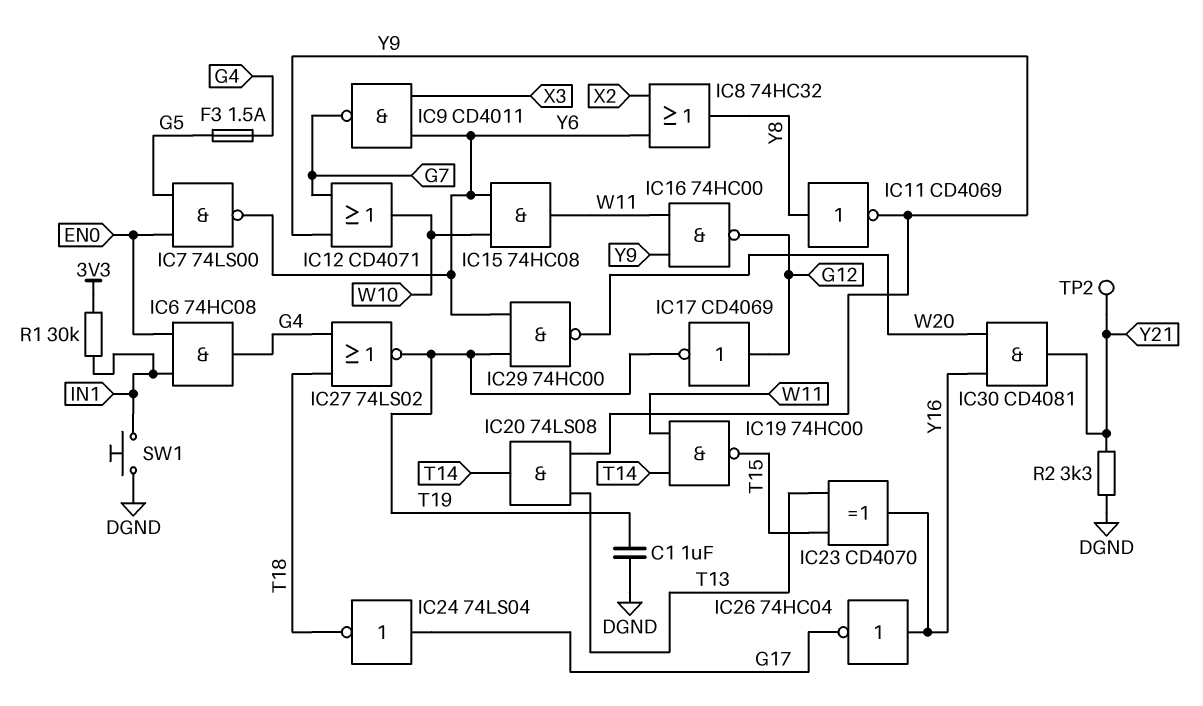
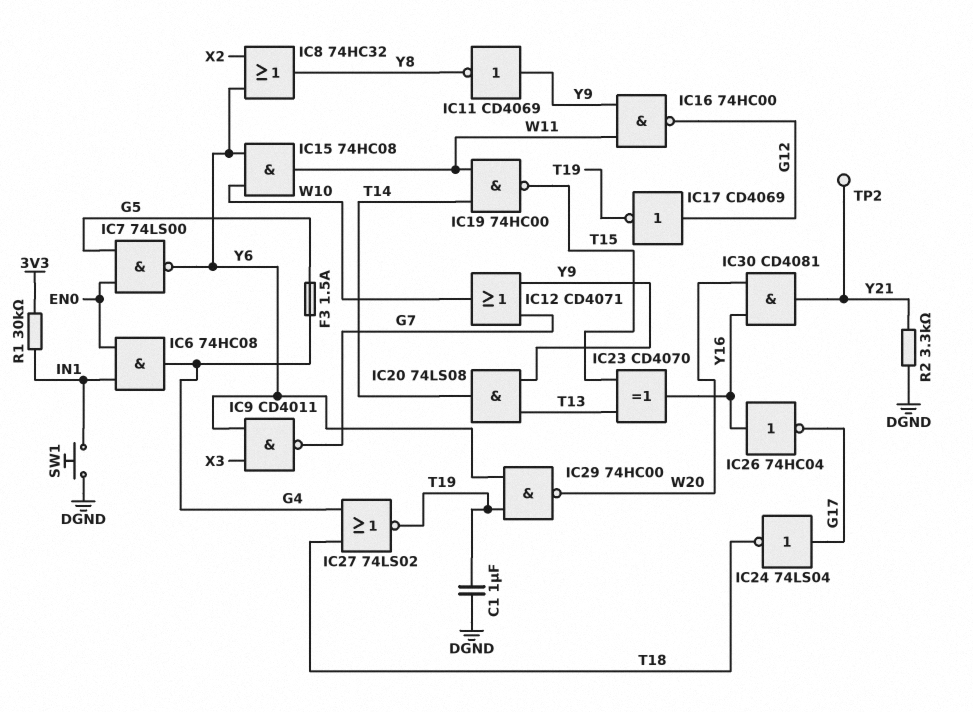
IC11: NOT CD4069 (in Y8, out Y9) -> NOT CD4069 (in Y9, out Y8)

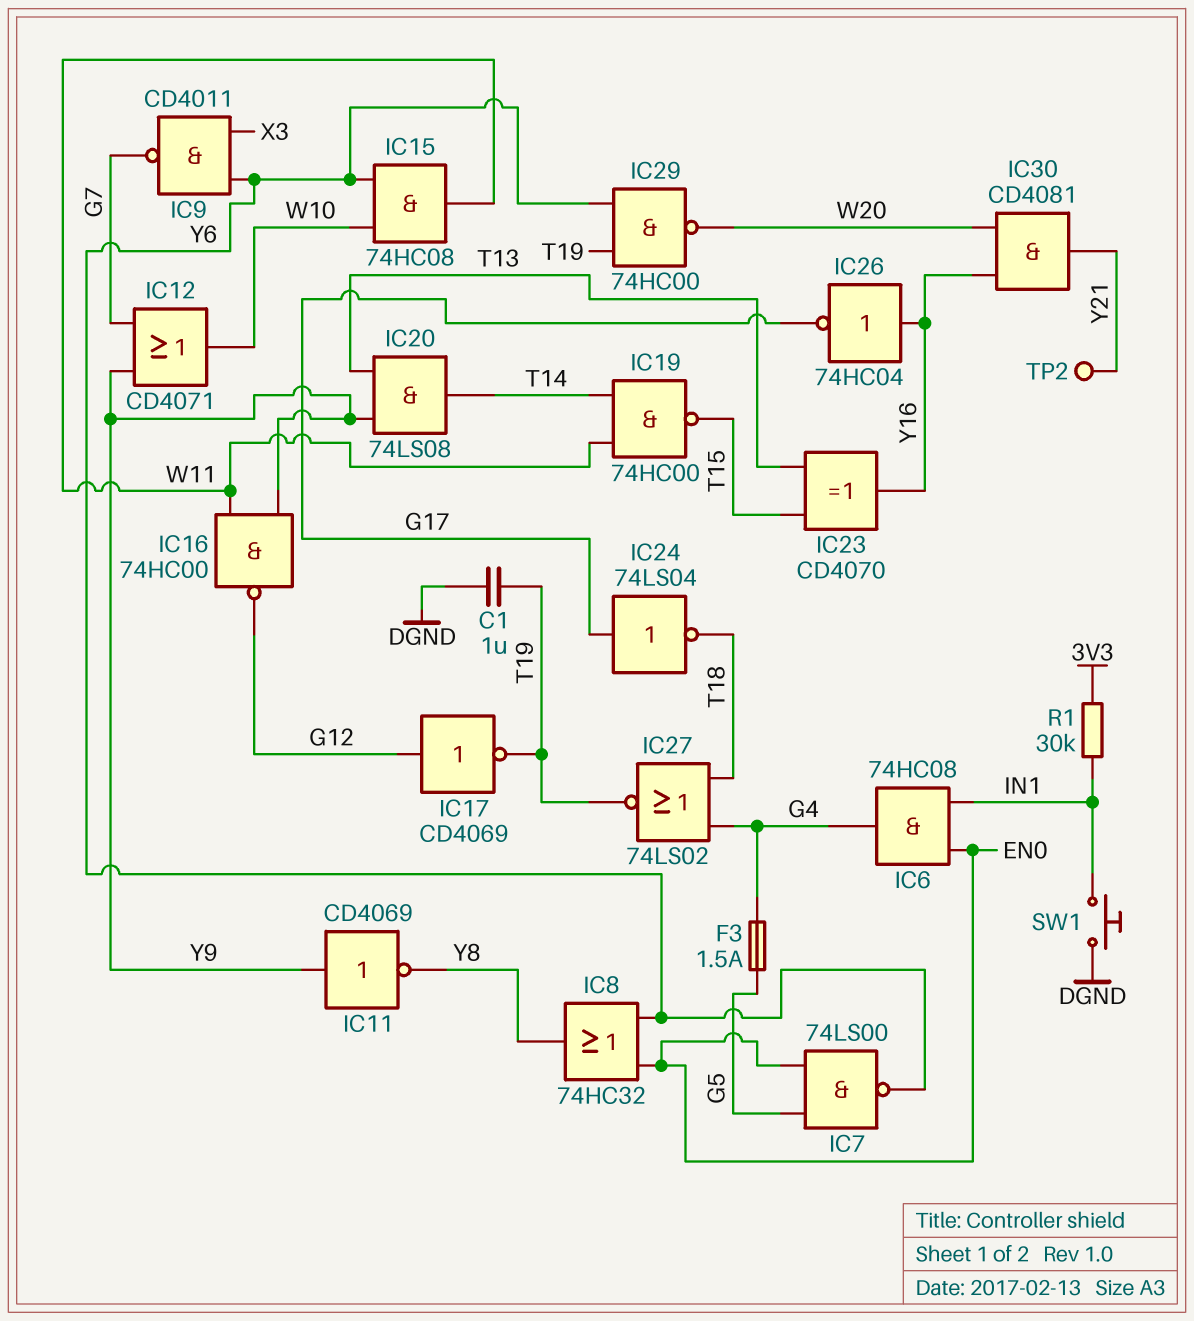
IC8: OR 74HC32 (in X2, in Y6, out Y8) -> OR 74HC32 (in EN0, in Y6, out Y8)
R2: 3.3k (DGND, Y21) -> none

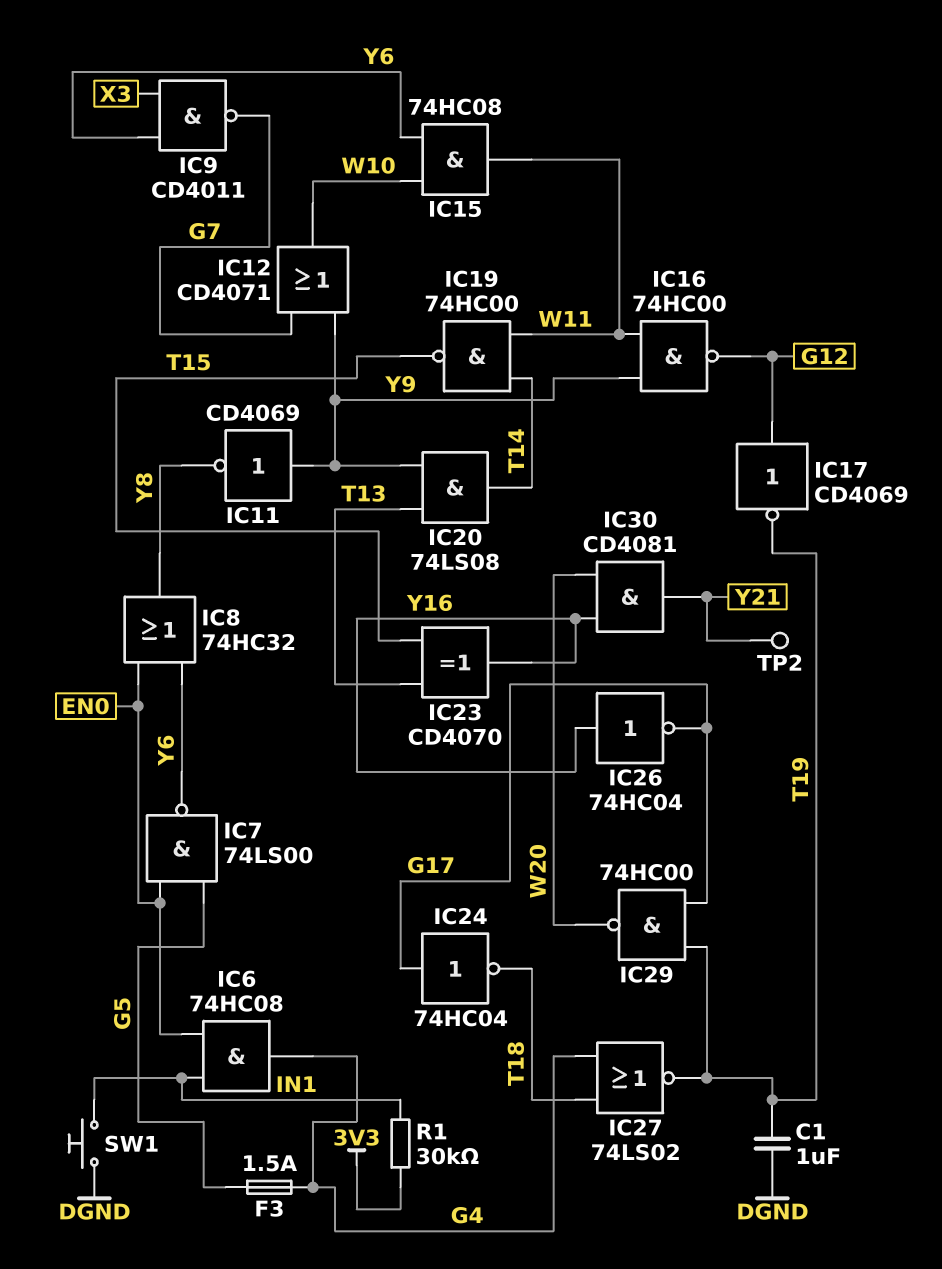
IC24: NOT 74LS04 (in G17, out T18) -> NOT 74HC04 (in G17, out T18)
IC29: NAND 74HC00 (in T19, in Y6, out W20) -> NAND 74HC00 (in G17, in T19, out W20)

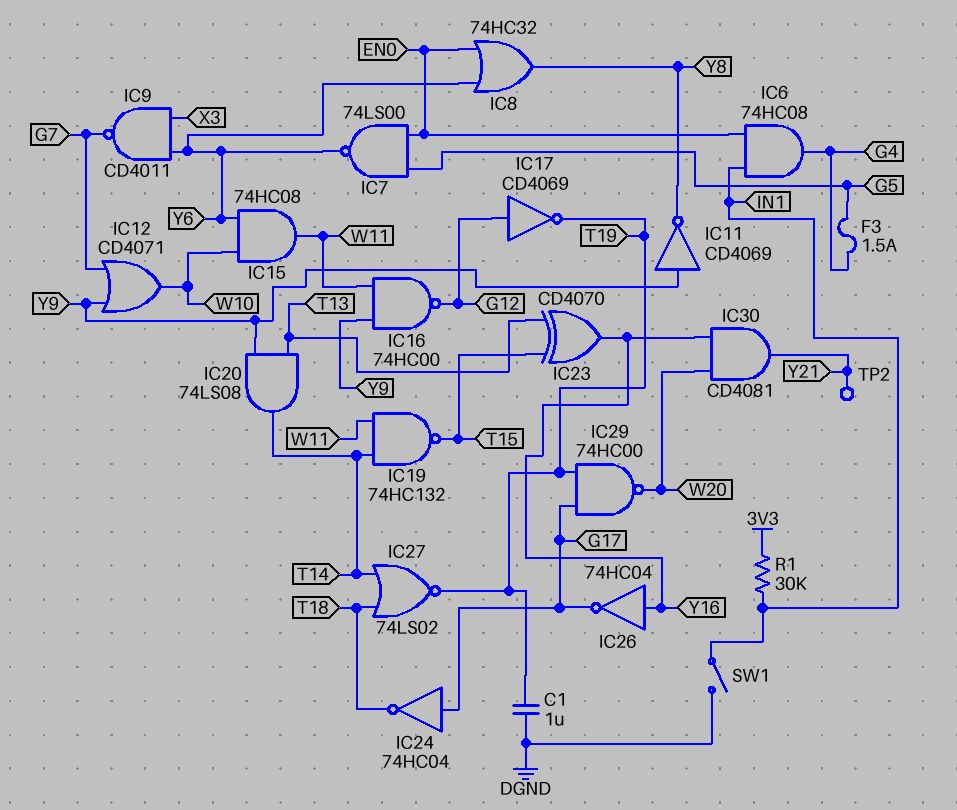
IC19: NAND 74HC00 (in T14, in W11, out T15) -> NAND 74HC132 (in T14, in W11, out T15)
IC27: NOR 74LS02 (in G4, in T18, out T19) -> NOR 74LS02 (in T14, in T18, out T19)
SW1: button (DGND, IN1) -> switch (DGND, IN1)

